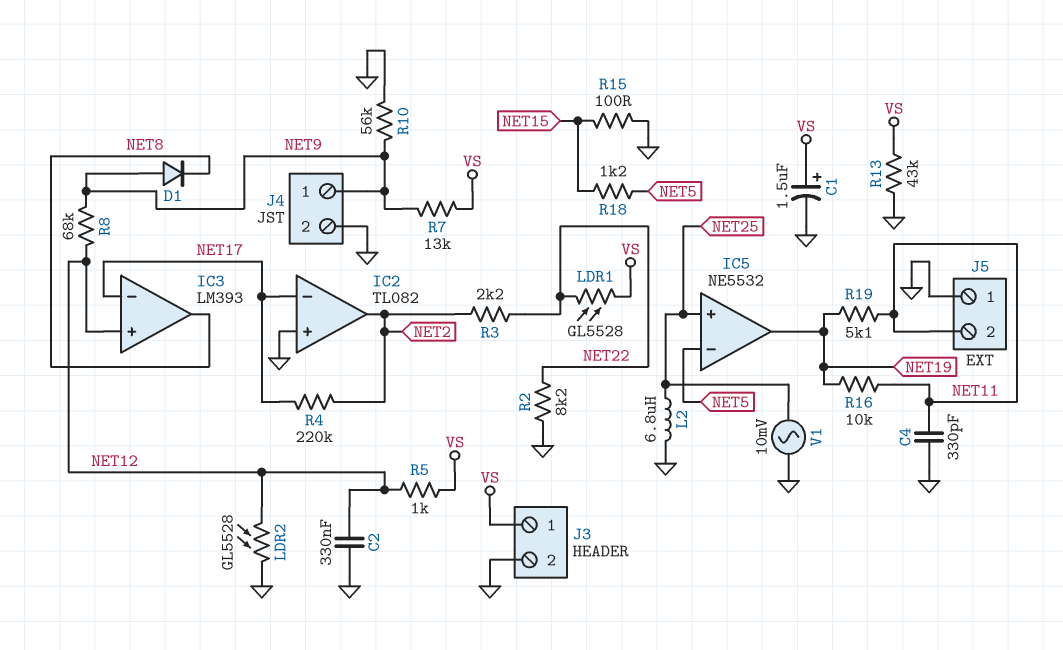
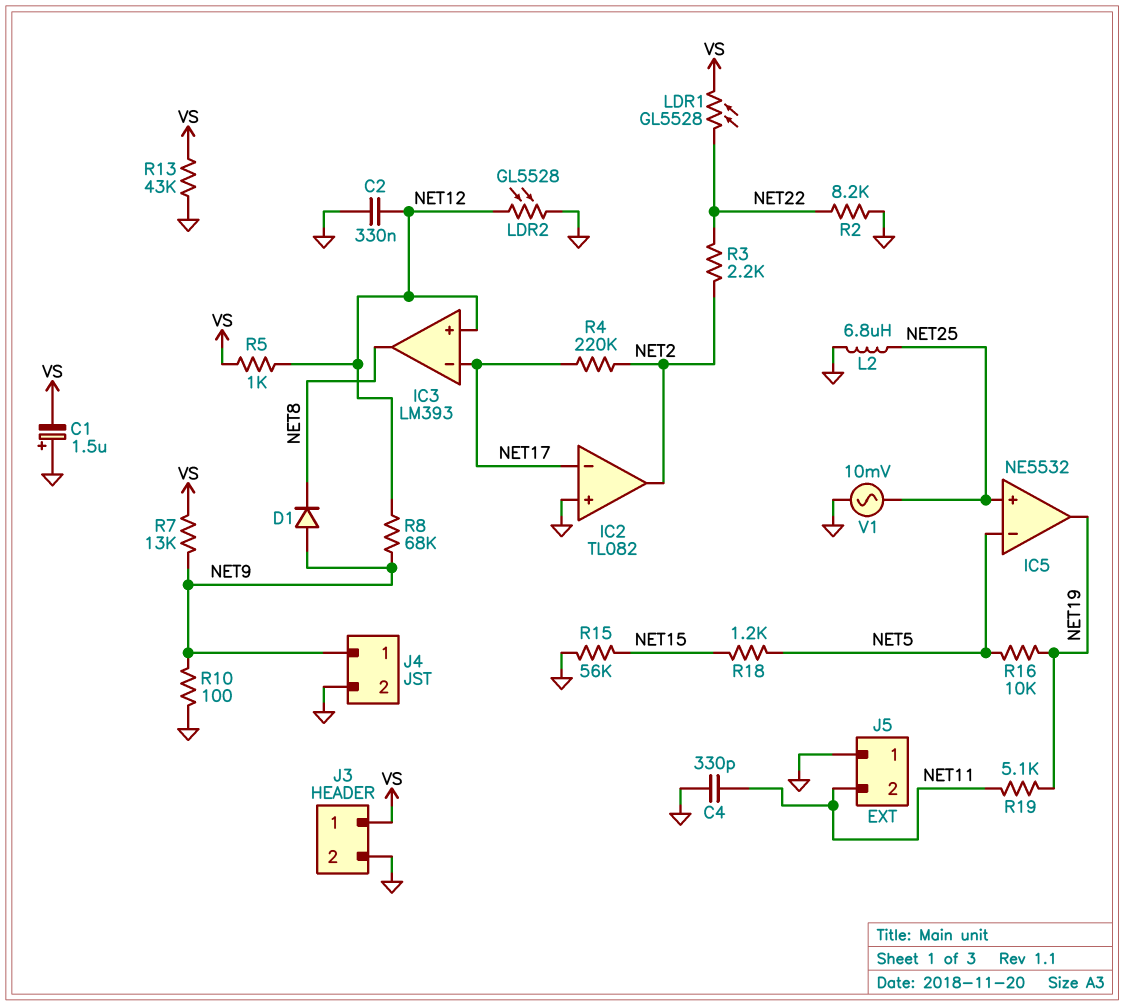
C1: 1.5uF (plus VS, minus GND) -> 1.5uF (plus GND, minus VS)
R10: 56k (GND, NET9) -> 100 (GND, NET9)
R15: 100 (GND, NET15) -> 56k (GND, NET15)
R16: 10k (NET11, NET19) -> 10k (NET5, NET19)

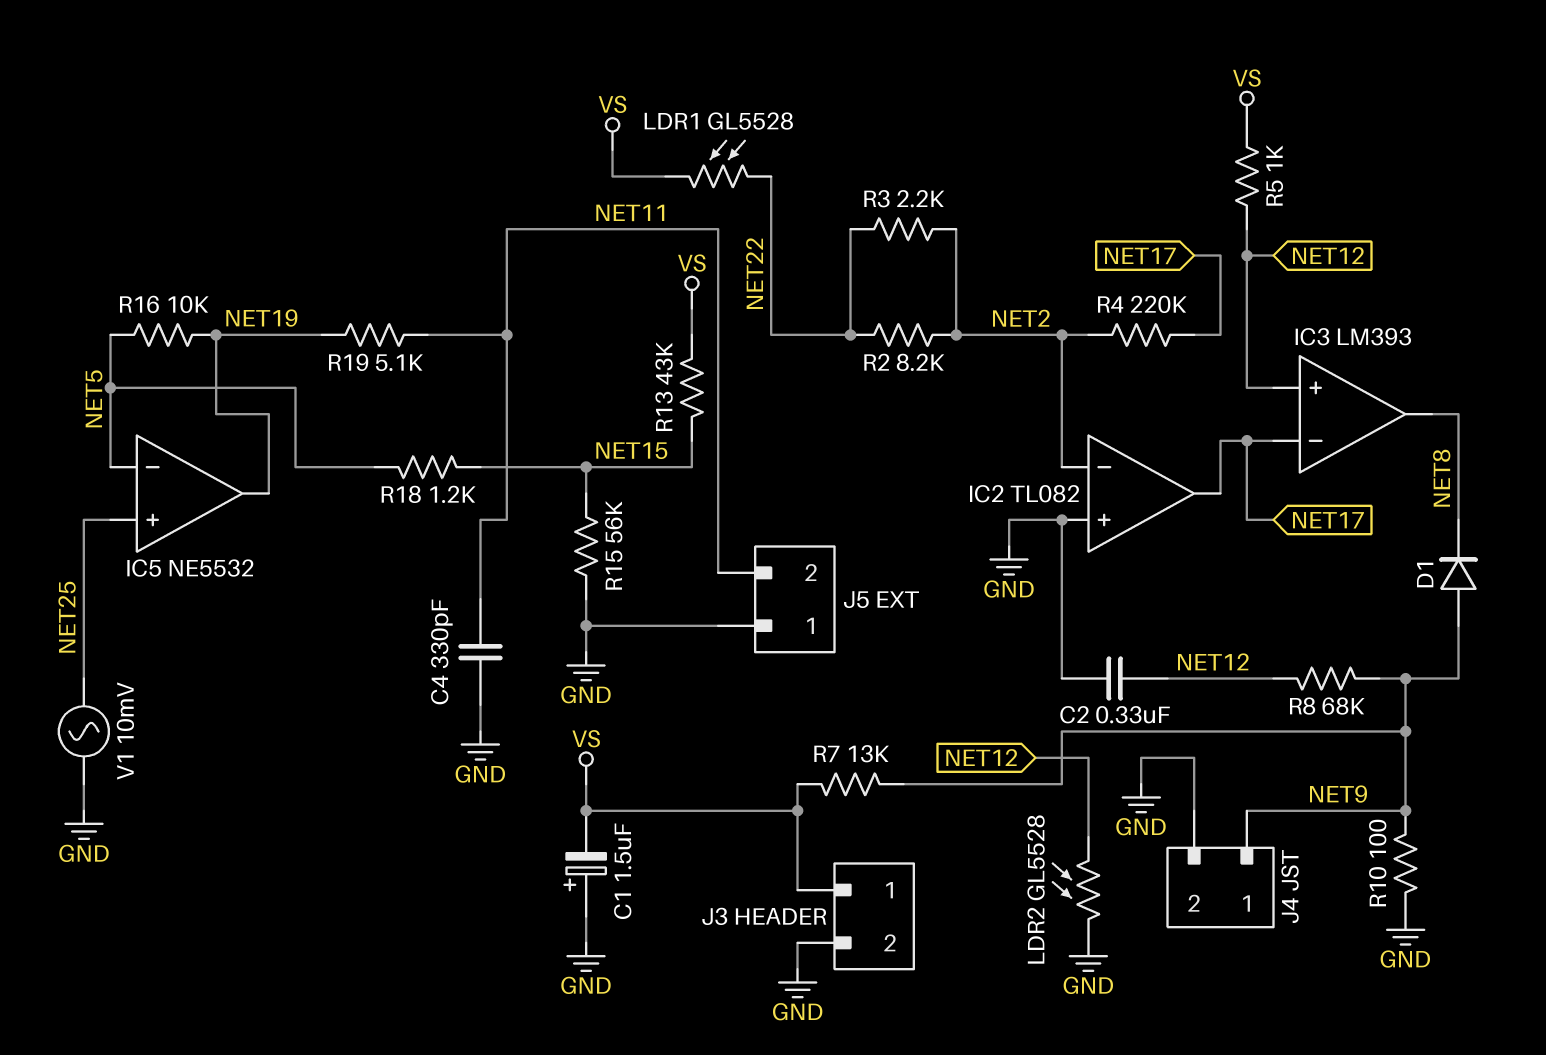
IC2 pin in-: NET17 -> NET2
IC2 pin out: NET2 -> NET17
L2: 6.8uH (GND, NET25) -> none
R2: 8.2k (GND, NET22) -> 8.2k (NET2, NET22)
R13: 43k (GND, VS) -> 43k (NET15, VS)

